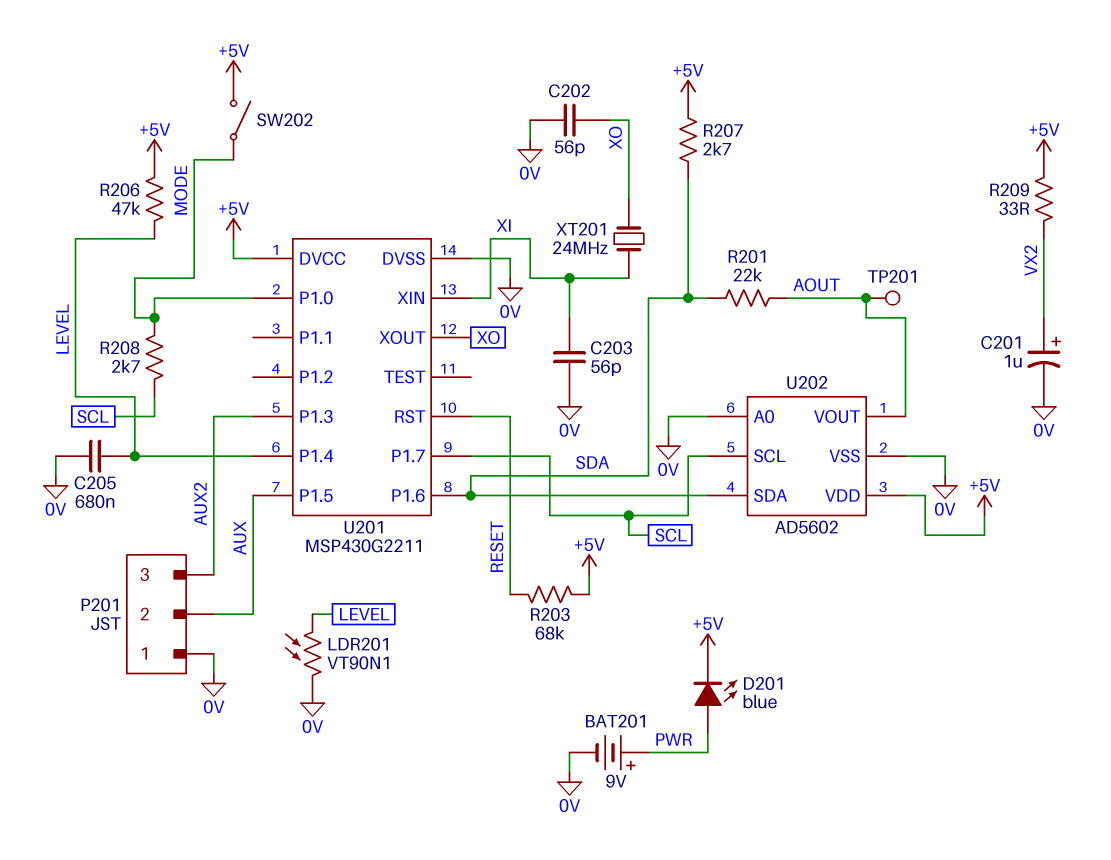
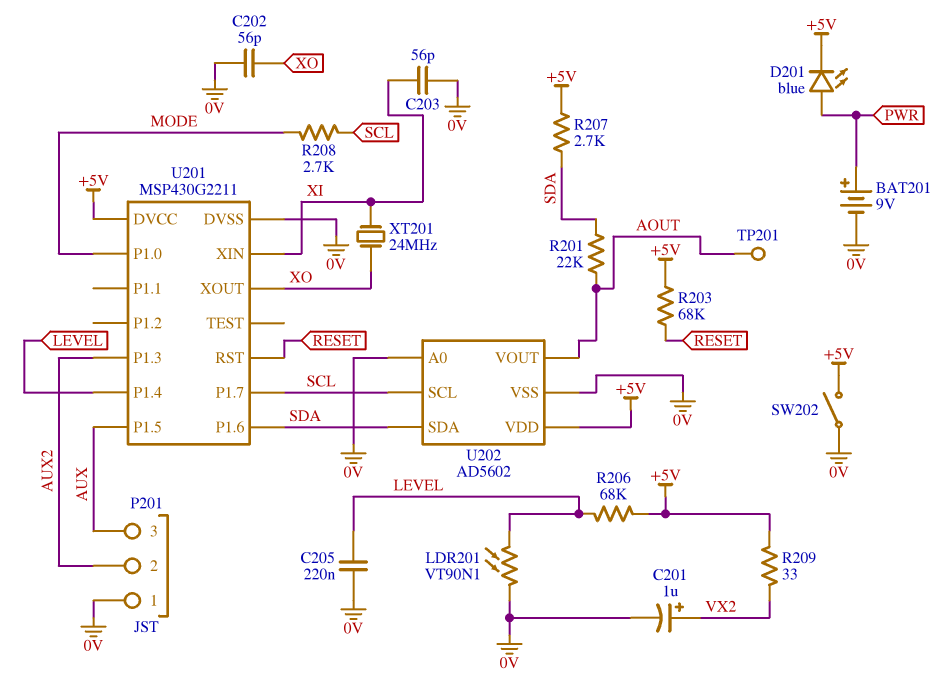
C205: 680nF (0V, LEVEL) -> 220nF (0V, LEVEL)
P201 pin 2: AUX -> AUX2
P201 pin 3: AUX2 -> AUX
R206: 47k (+5V, LEVEL) -> 68k (+5V, LEVEL)
SW202: switch (+5V, MODE) -> switch (+5V, 0V)

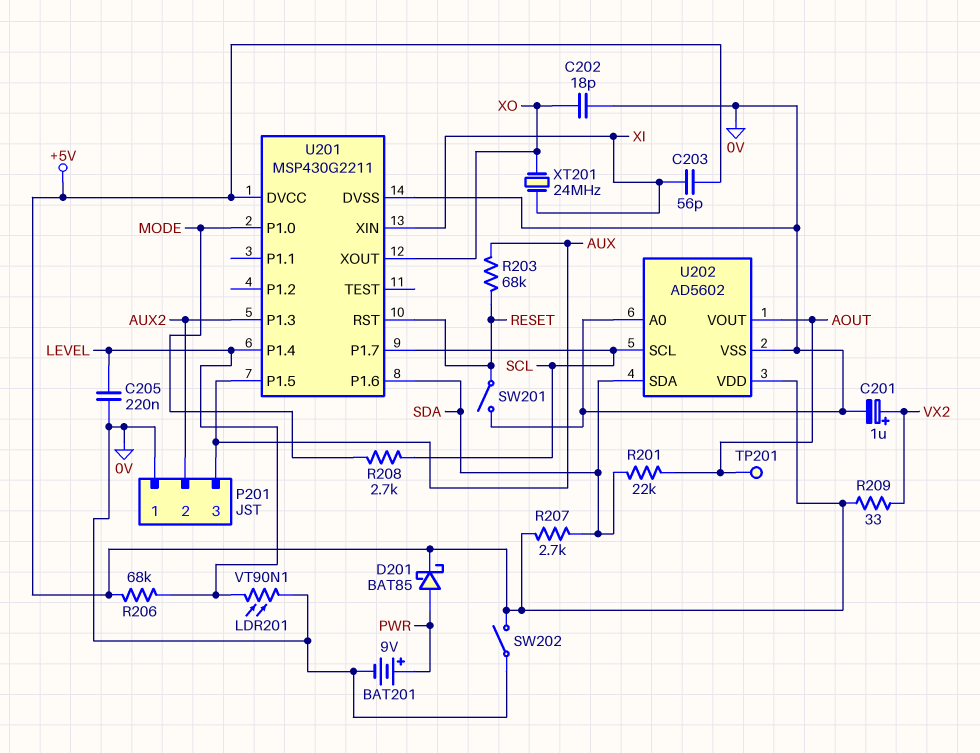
C202: 56pF (0V, XO) -> 18pF (0V, XO)
C203: 56pF (0V, XI) -> 56pF (+5V, XI)
D201: LED blue (A PWR, K +5V) -> schottky BAT85 (A PWR, K +5V)
R203: 68k (+5V, RESET) -> 68k (AUX, RESET)
SW201: none -> switch (0V, RESET)

